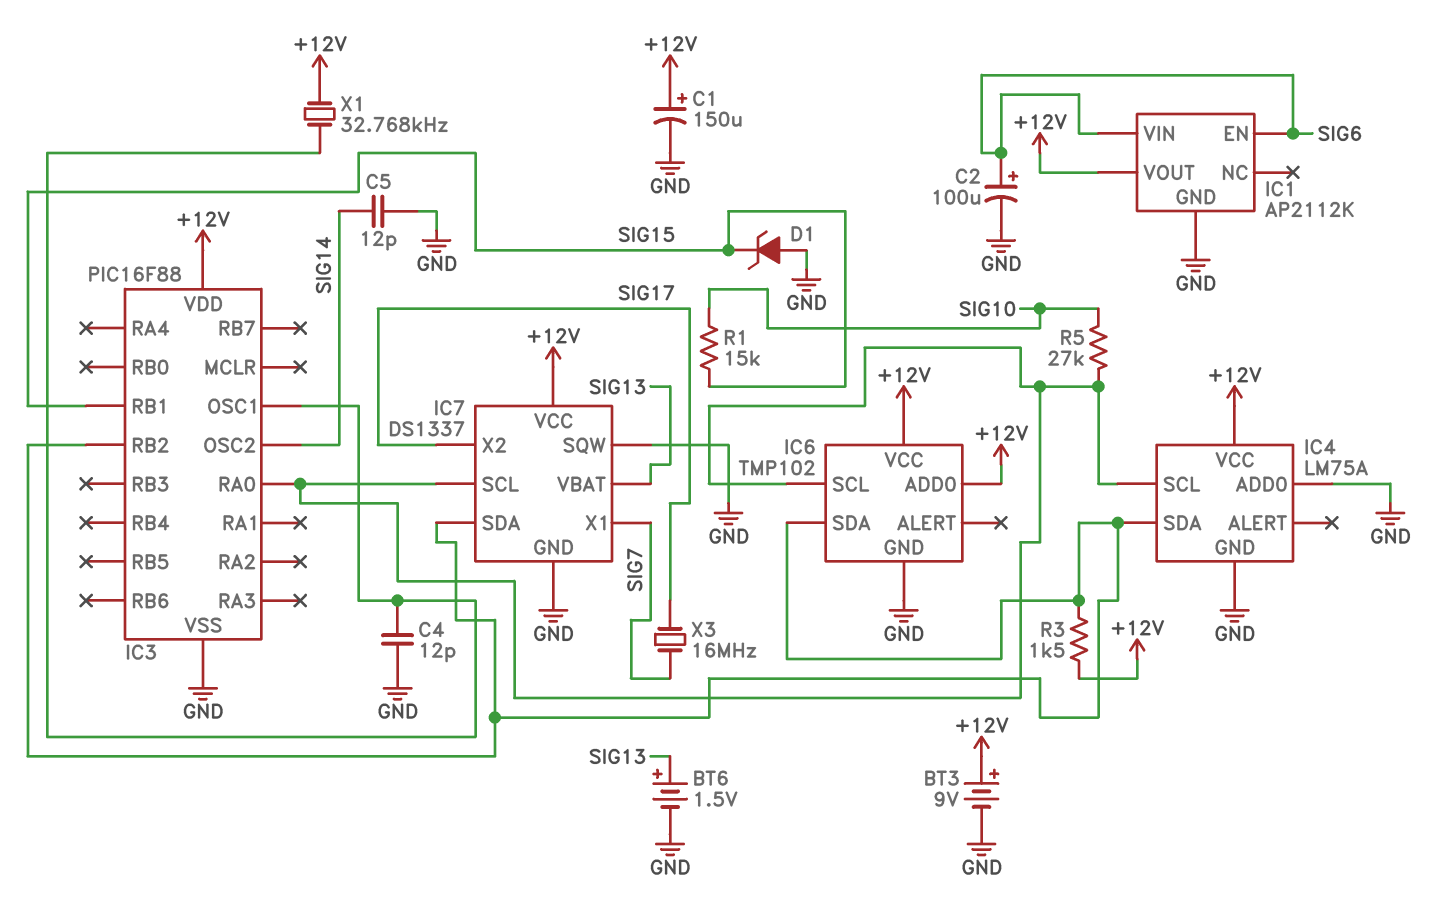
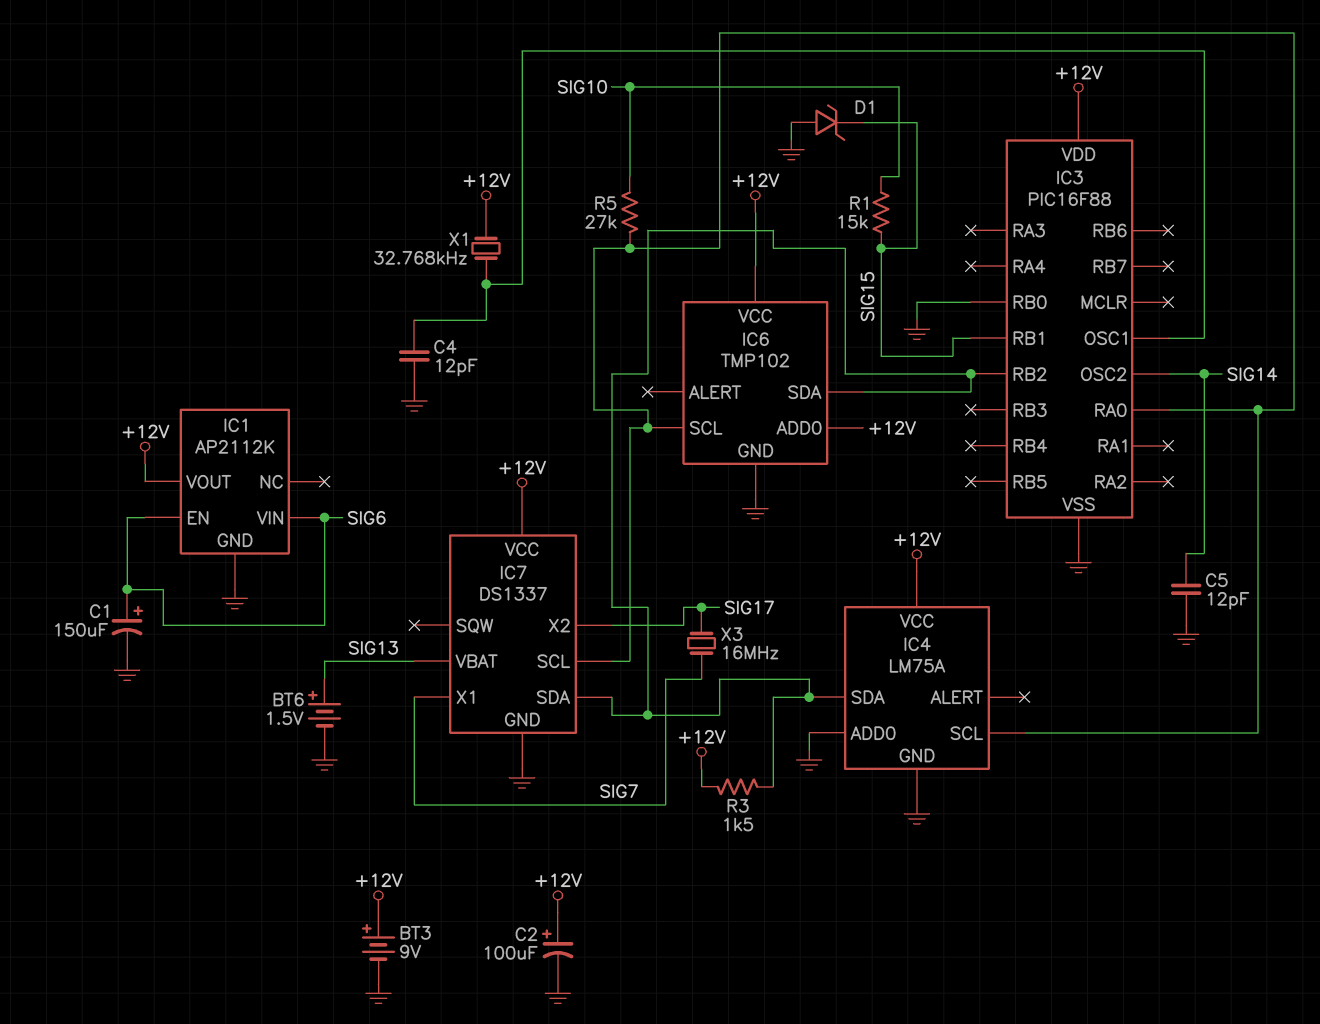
C1: 150uF (plus +12V, minus GND) -> 150uF (plus SIG6, minus GND)
C2: 100uF (plus SIG6, minus GND) -> 100uF (plus +12V, minus GND)
IC3 pin RB0: none -> GND
IC7 pin SQW: GND -> none

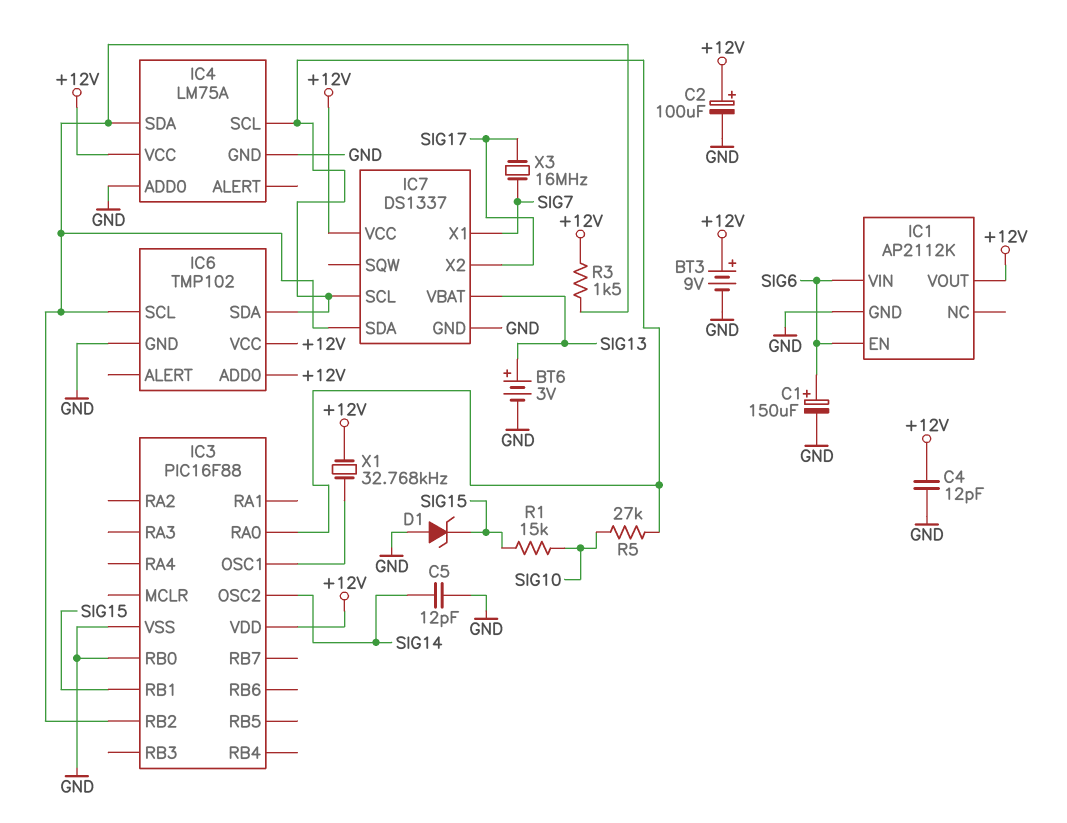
BT6: 1.5V (plus SIG13, minus GND) -> 3V (plus SIG13, minus GND)
C4: 12pF (GND, IC3/OSC1) -> 12pF (+12V, GND)
IC6 pin SCL: IC3/RA0 -> IC3/RB2
IC6 pin SDA: IC3/RB2 -> IC3/RA0

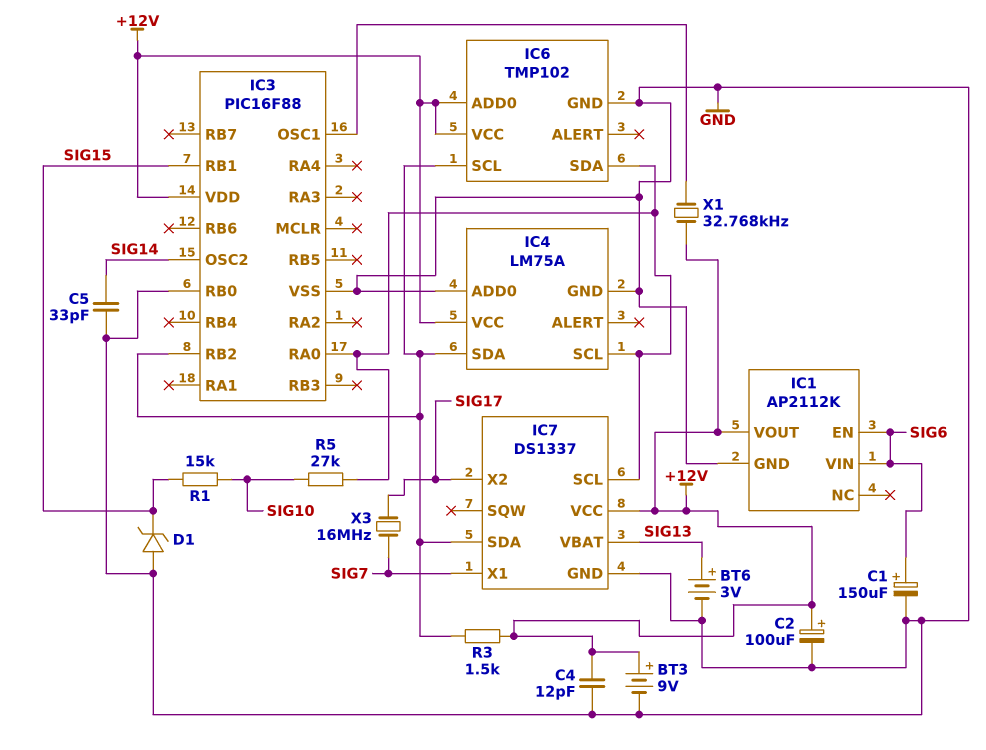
C5: 12pF (GND, SIG14) -> 33pF (GND, SIG14)

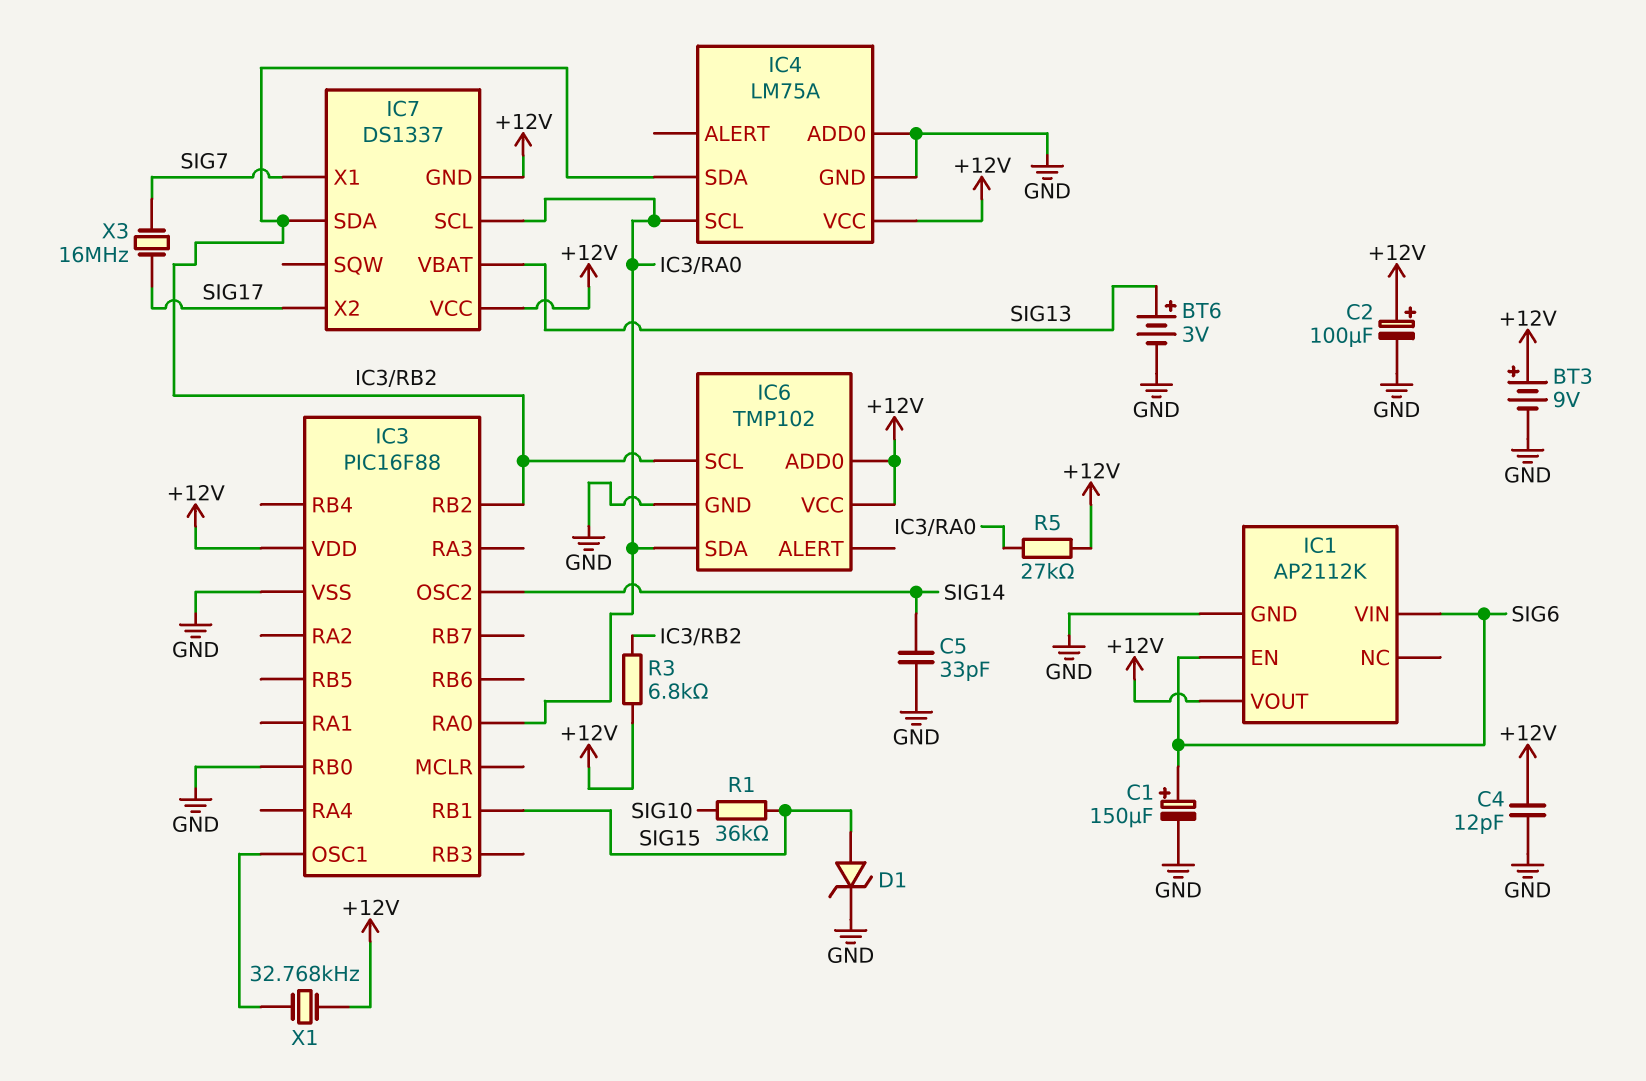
D1: zener (A GND, K SIG15) -> zener (A SIG15, K GND)
IC7 pin GND: GND -> +12V
R1: 15k (SIG10, SIG15) -> 36k (SIG10, SIG15)
R3: 1.5k (+12V, IC3/RB2) -> 6.8k (+12V, IC3/RB2)
R5: 27k (IC3/RA0, SIG10) -> 27k (+12V, IC3/RA0)

